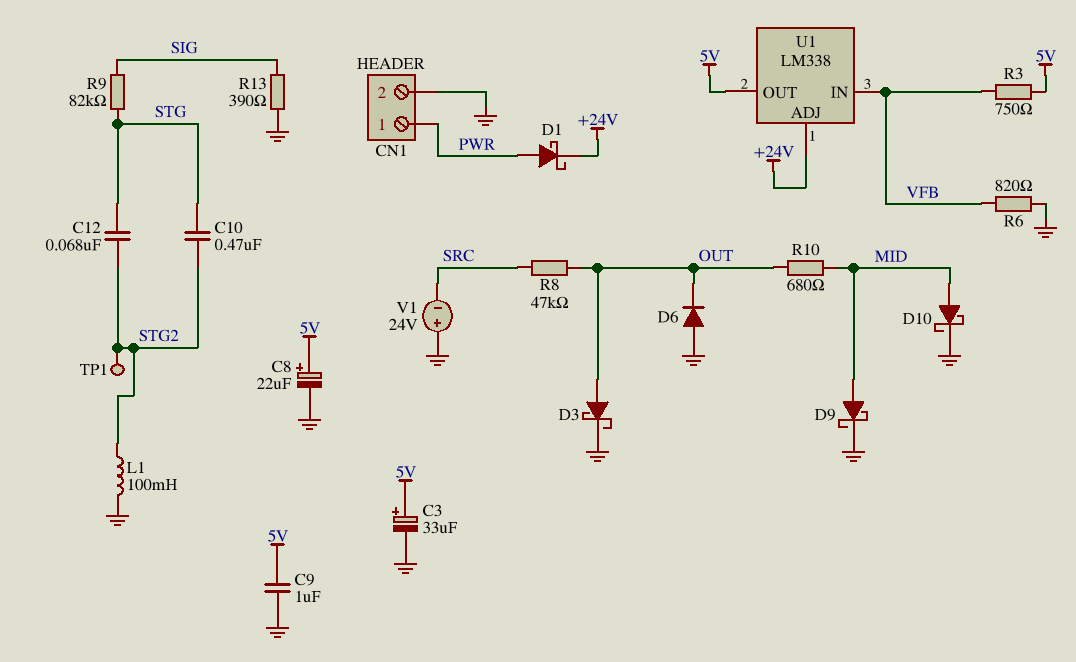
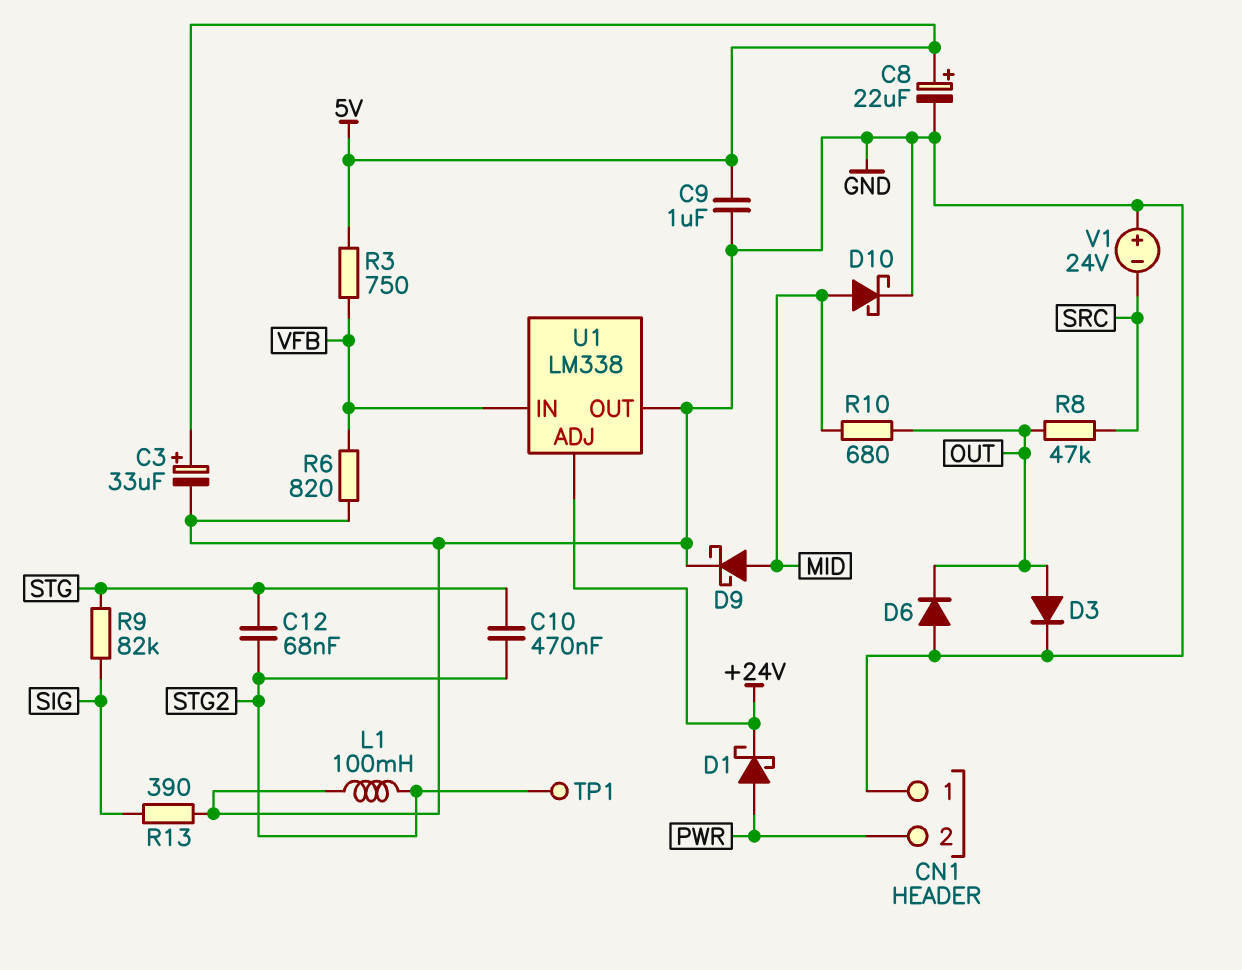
CN1 pin 1: PWR -> GND
CN1 pin 2: GND -> PWR
D3: schottky (A OUT, K GND) -> diode (A OUT, K GND)
U1 pin OUT: 5V -> GND

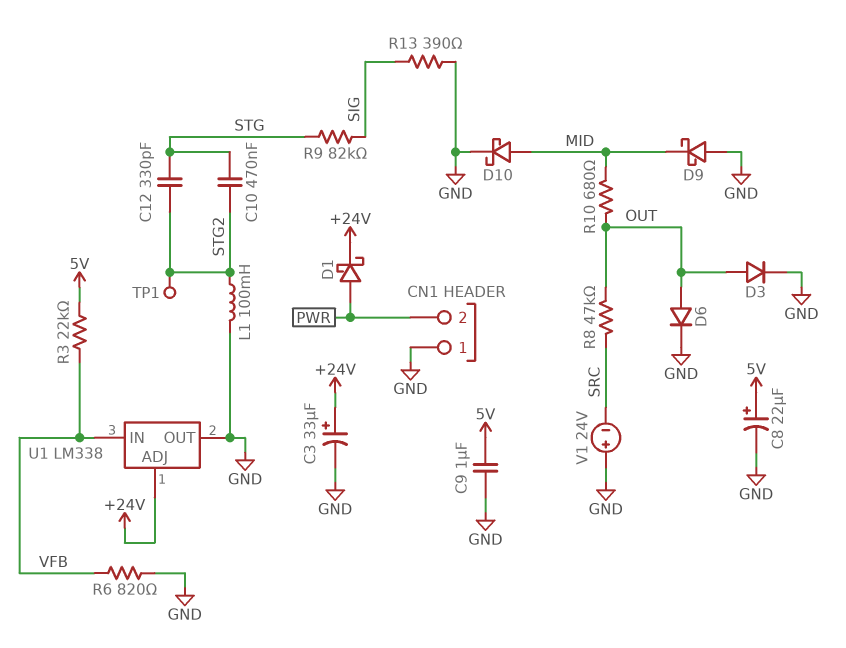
C3: 33uF (plus 5V, minus GND) -> 33uF (plus +24V, minus GND)
C12: 68nF (STG, STG2) -> 330pF (STG, STG2)
D6: diode (A GND, K OUT) -> diode (A OUT, K GND)
D9: schottky (A MID, K GND) -> schottky (A GND, K MID)
R3: 750 (5V, VFB) -> 22k (5V, VFB)

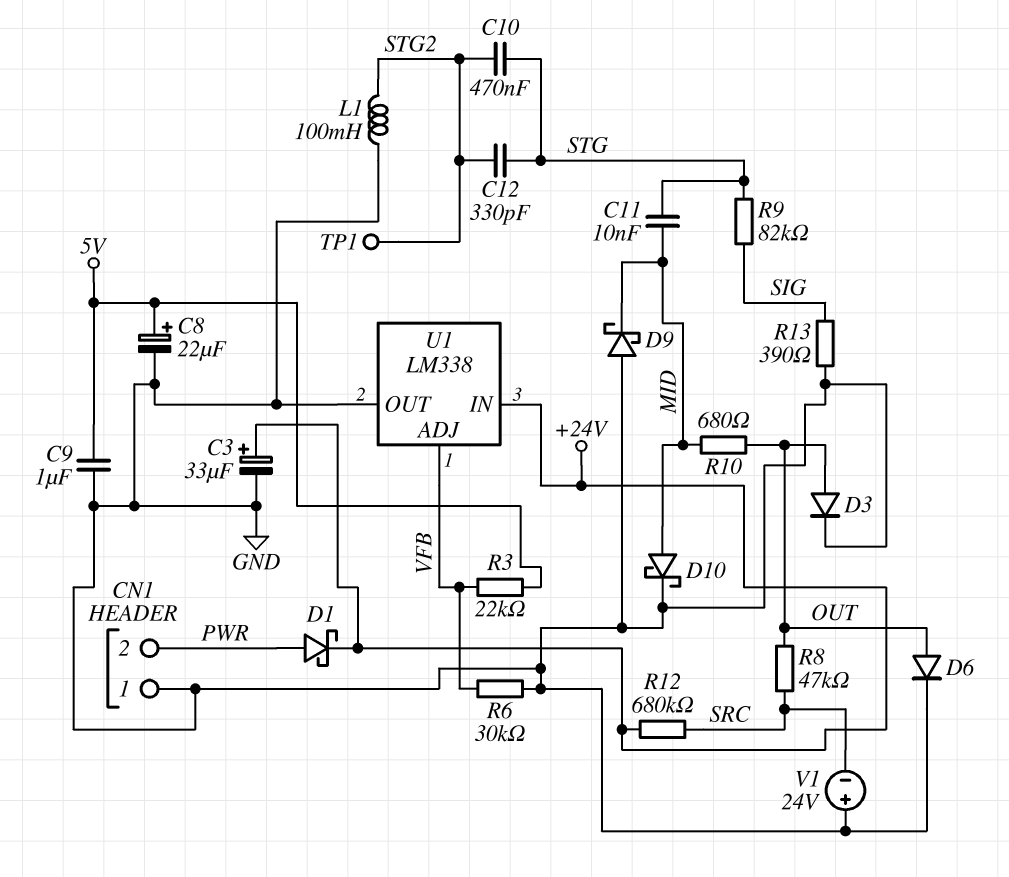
C11: none -> 10nF (MID, STG)
R6: 820 (GND, VFB) -> 30k (GND, VFB)
R12: none -> 680k (+24V, SRC)
U1 pin ADJ: +24V -> VFB
U1 pin IN: VFB -> +24V

